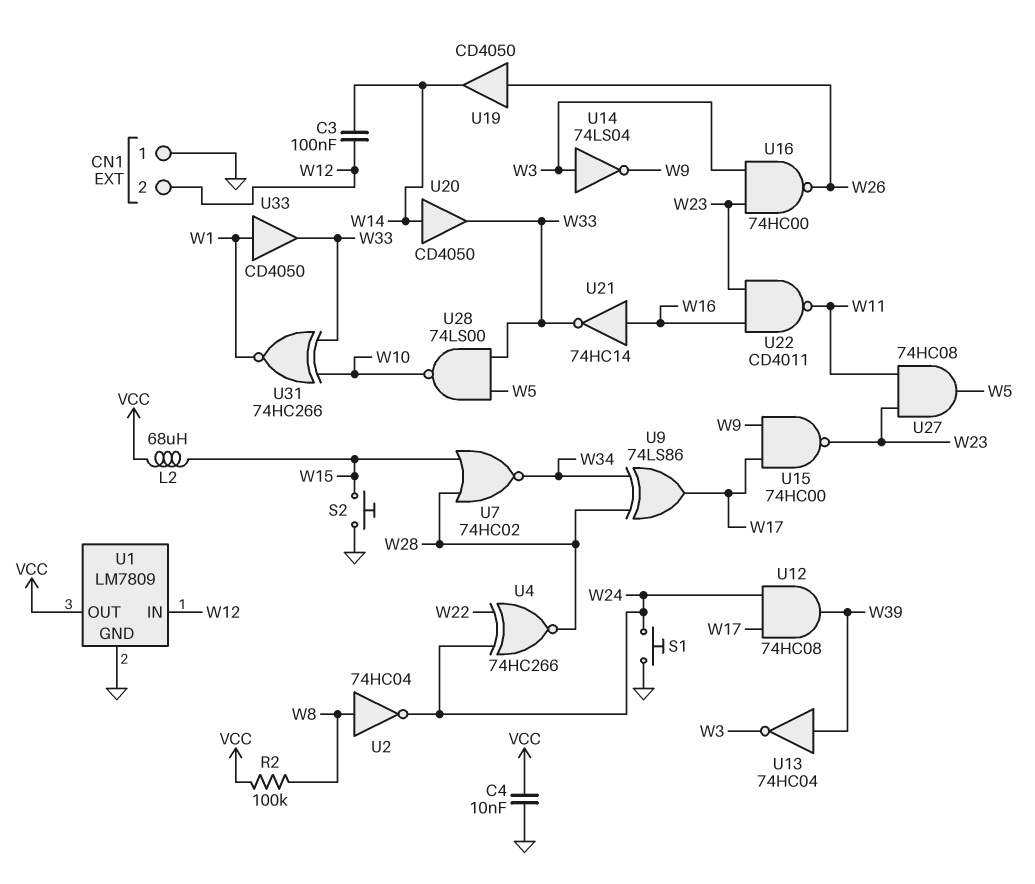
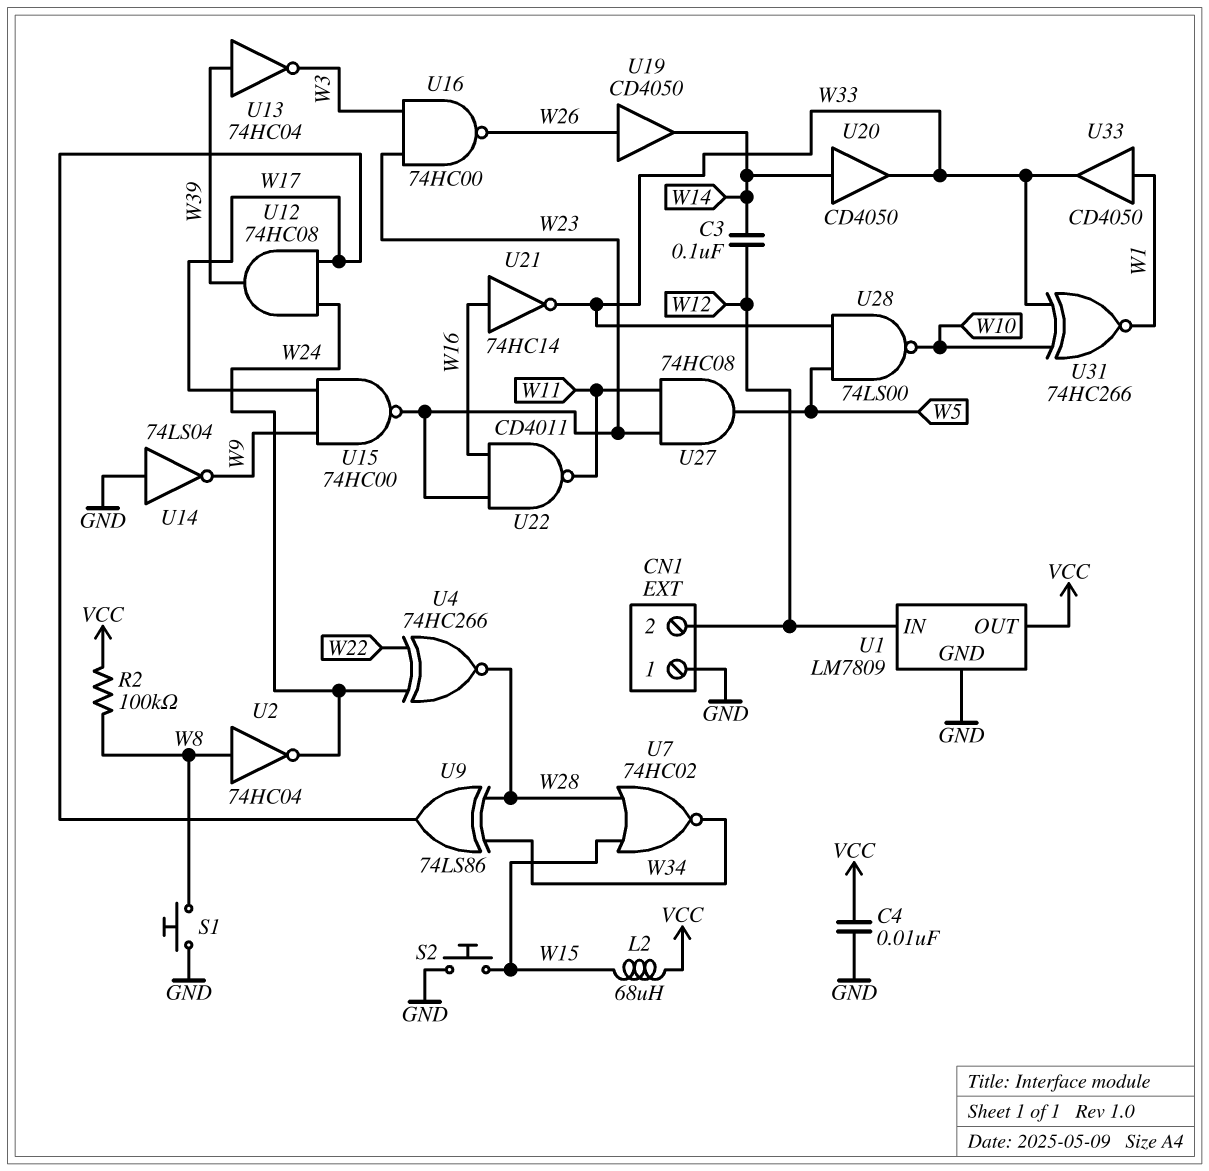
S1: button (GND, W24) -> button (GND, W8)
U14: NOT 74LS04 (in W3, out W9) -> NOT 74LS04 (in GND, out W9)

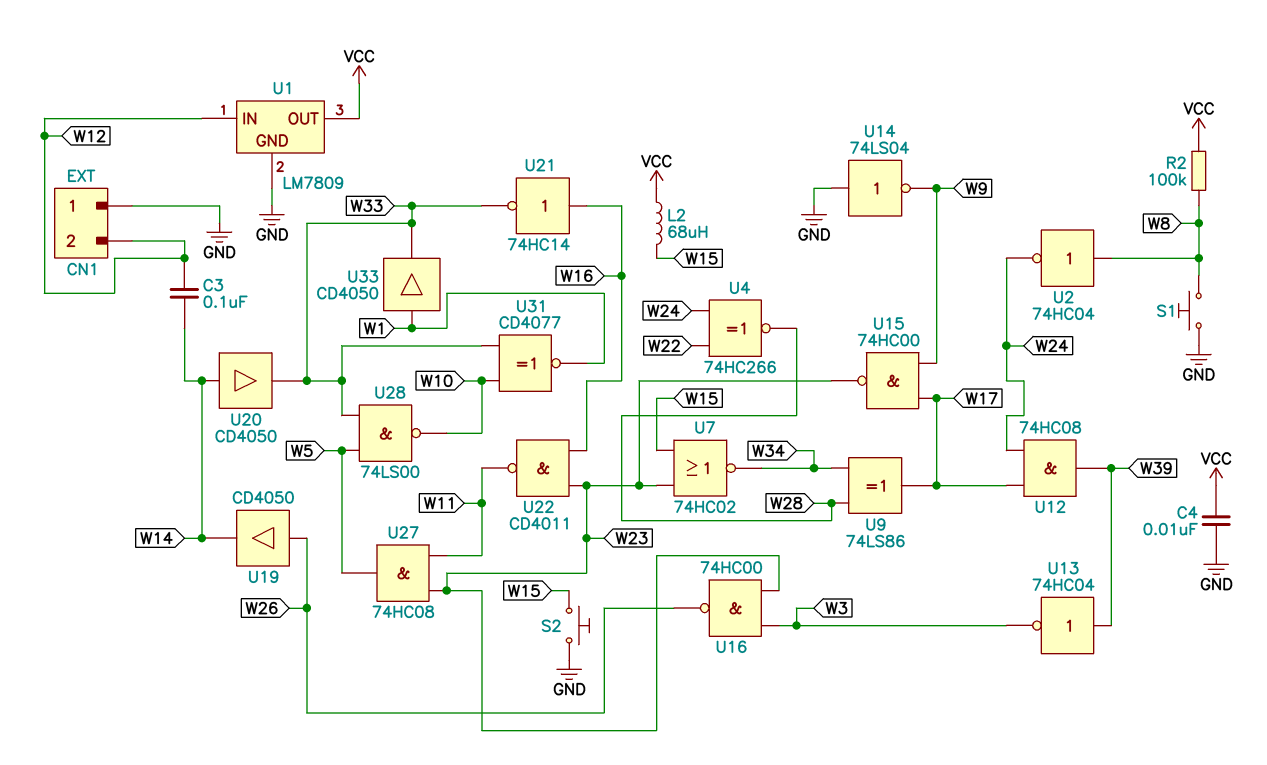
U7: NOR 74HC02 (in W15, in W28, out W34) -> NOR 74HC02 (in W15, in W23, out W34)
U31: XNOR 74HC266 (in W10, in W33, out W1) -> XNOR CD4077 (in W10, in W33, out W1)

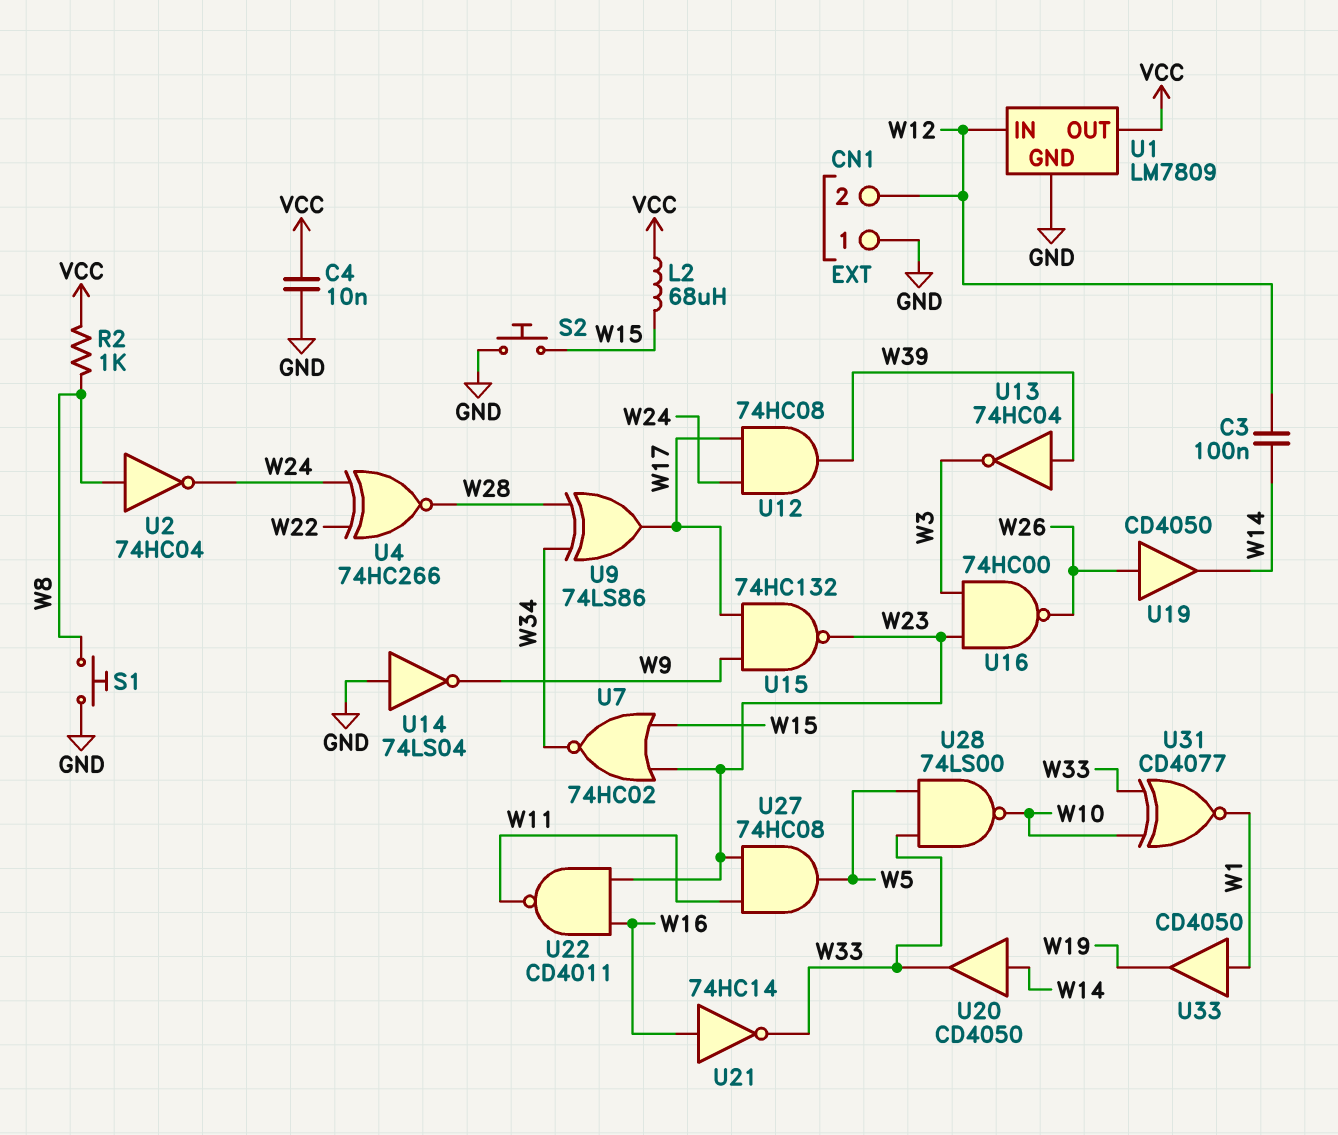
R2: 100k (VCC, W8) -> 1k (VCC, W8)
U15: NAND 74HC00 (in W9, in W17, out W23) -> NAND 74HC132 (in W9, in W17, out W23)
U33: buffer CD4050 (in W1, out W33) -> buffer CD4050 (in W1, out W19)

